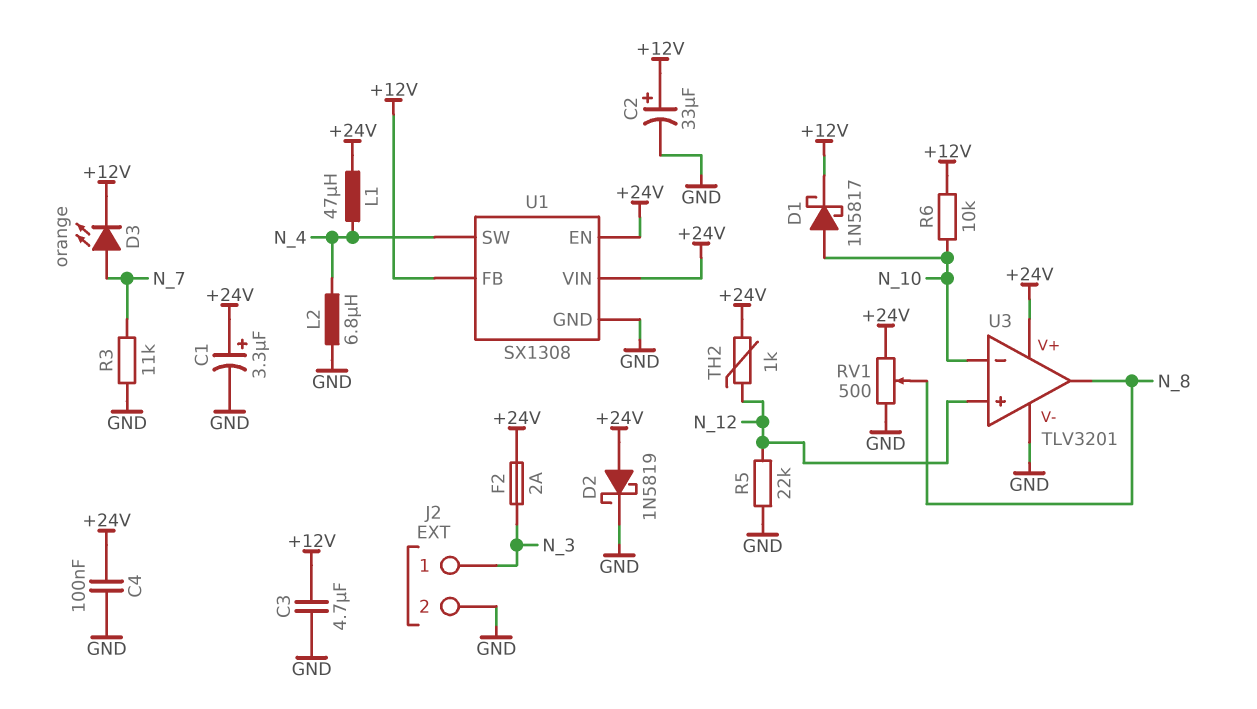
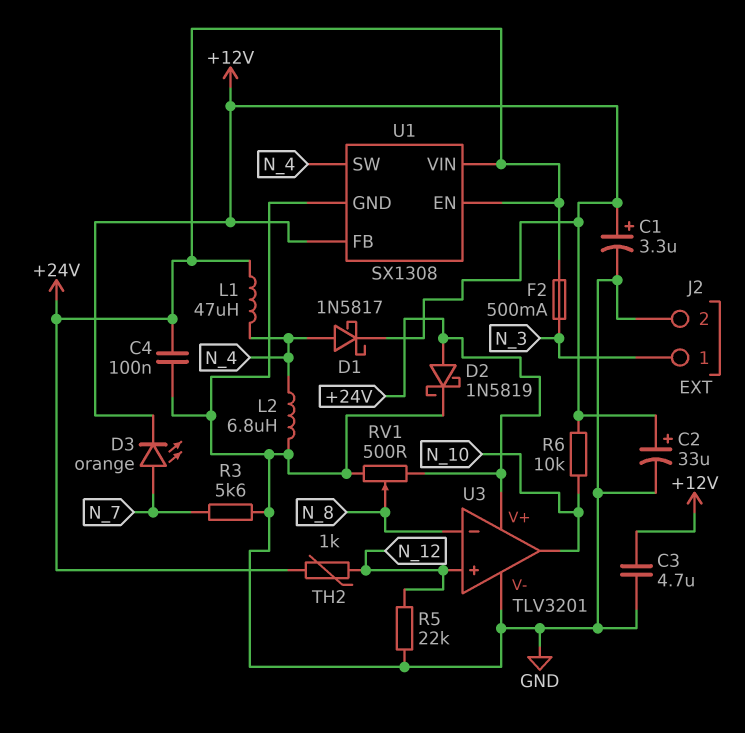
C1: 3.3uF (plus +24V, minus GND) -> 3.3uF (plus +12V, minus GND)
D1: schottky 1N5817 (A N_10, K +12V) -> schottky 1N5817 (A N_4, K +12V)
F2: 2A (+24V, N_3) -> 500mA (+24V, N_3)
R3: 11k (GND, N_7) -> 5.6k (GND, N_7)
U3 pin in-: N_10 -> N_8
U3 pin out: N_8 -> N_10

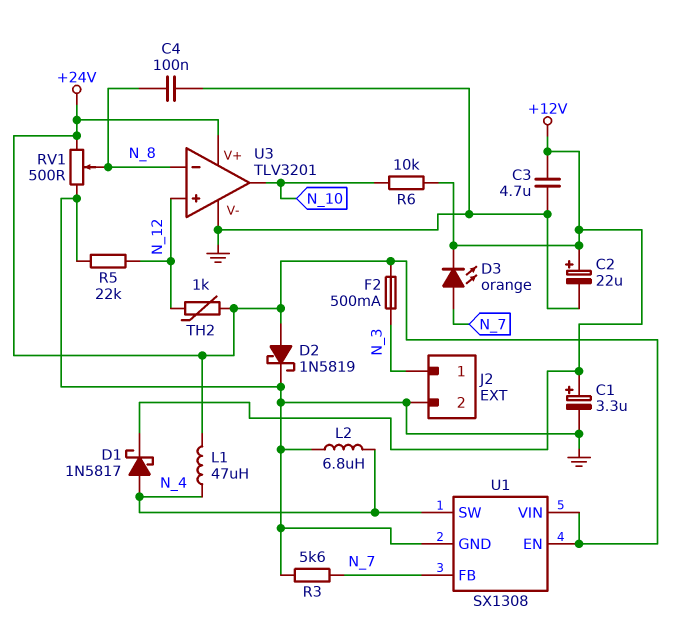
C2: 33uF (plus +12V, minus GND) -> 22uF (plus +12V, minus GND)
C4: 100nF (+24V, GND) -> 100nF (GND, N_8)
U1 pin FB: +12V -> N_7

